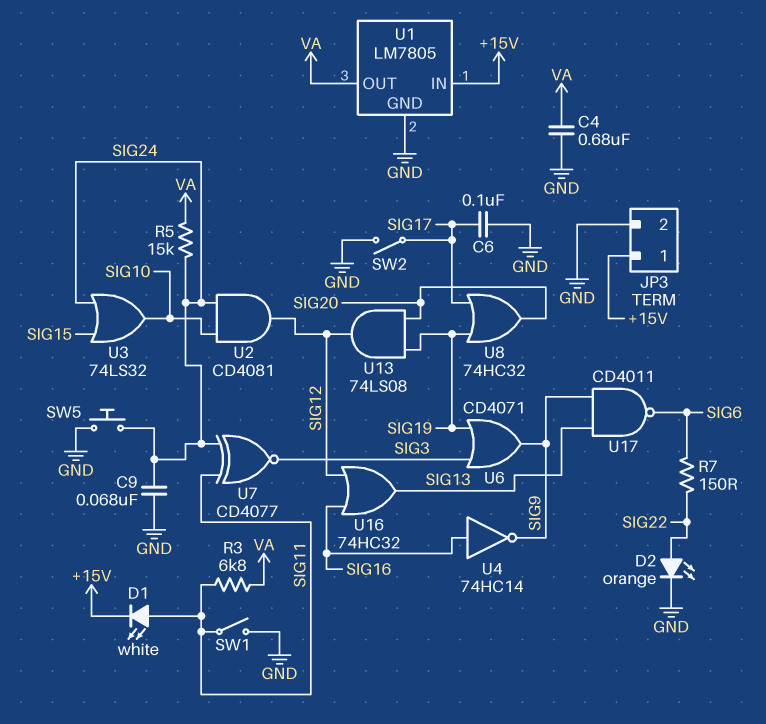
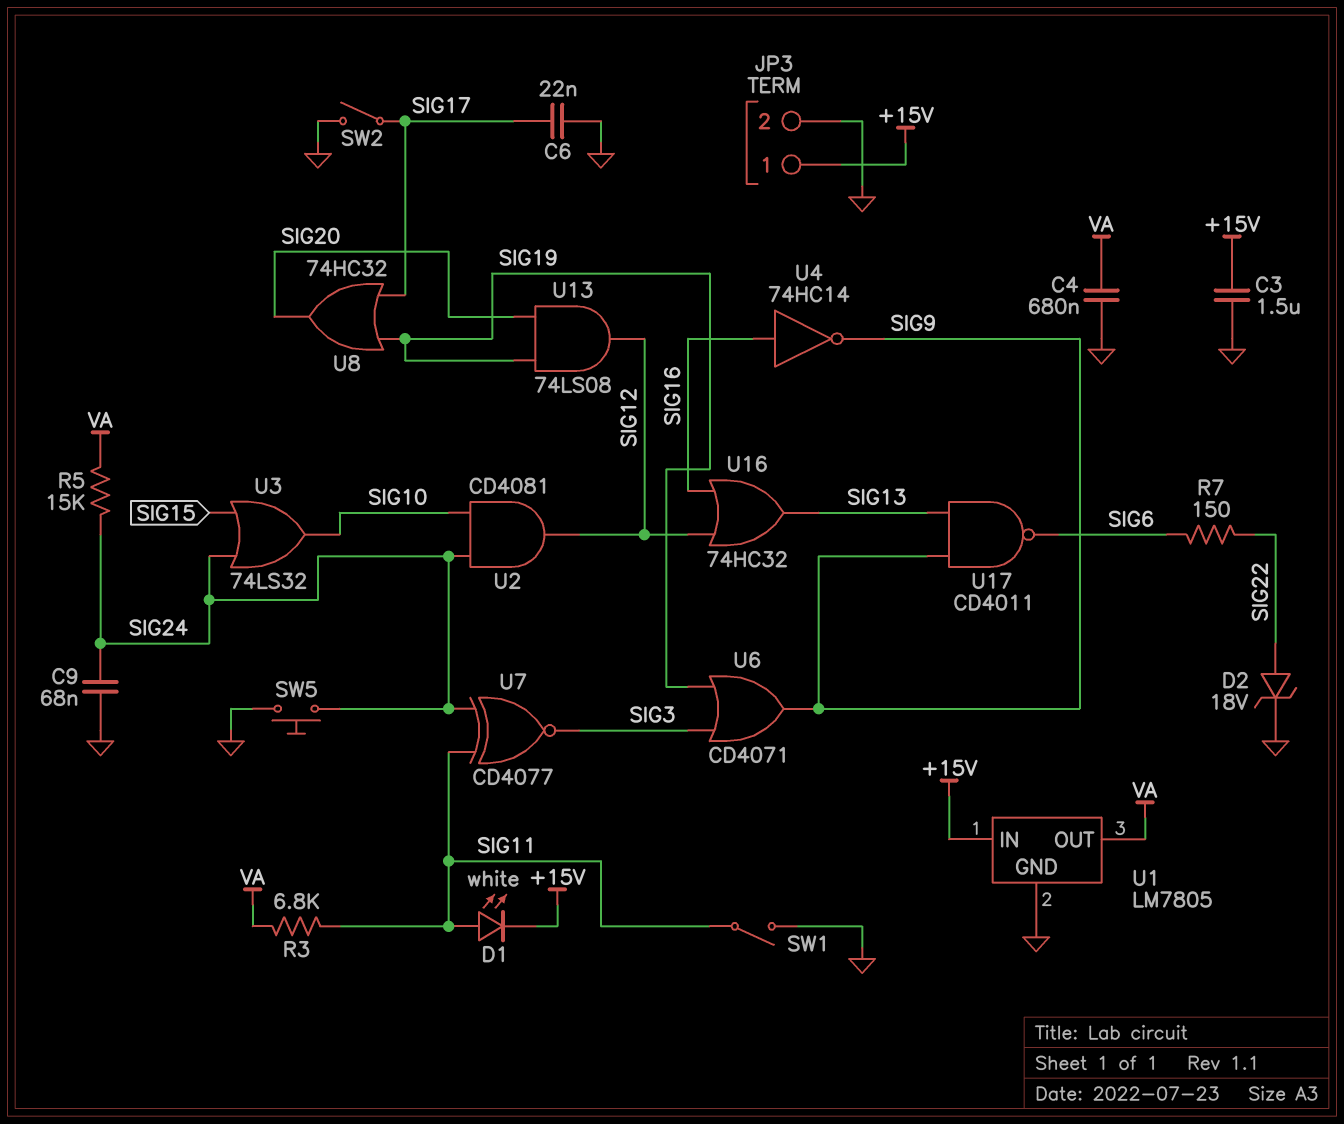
C3: none -> 1.5uF (+15V, GND)
C6: 100nF (GND, SIG17) -> 22nF (GND, SIG17)
D2: LED orange (A SIG22, K GND) -> zener 18V (A SIG22, K GND)

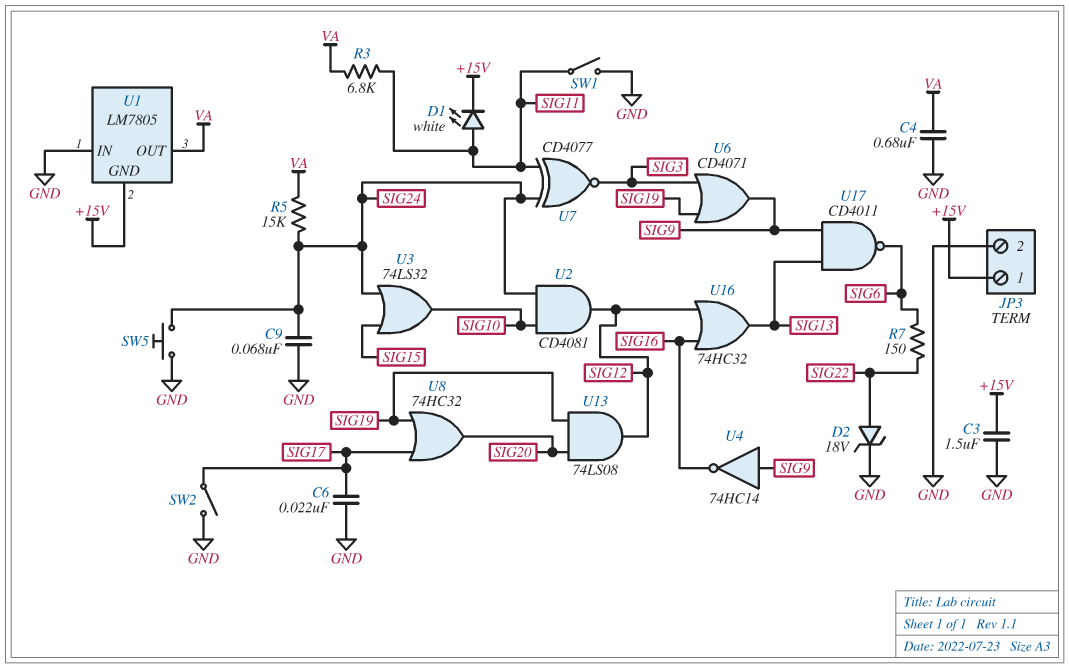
U1 pin GND: GND -> +15V
U1 pin IN: +15V -> GND
U4: NOT 74HC14 (in SIG16, out SIG9) -> NOT 74HC14 (in SIG9, out SIG16)

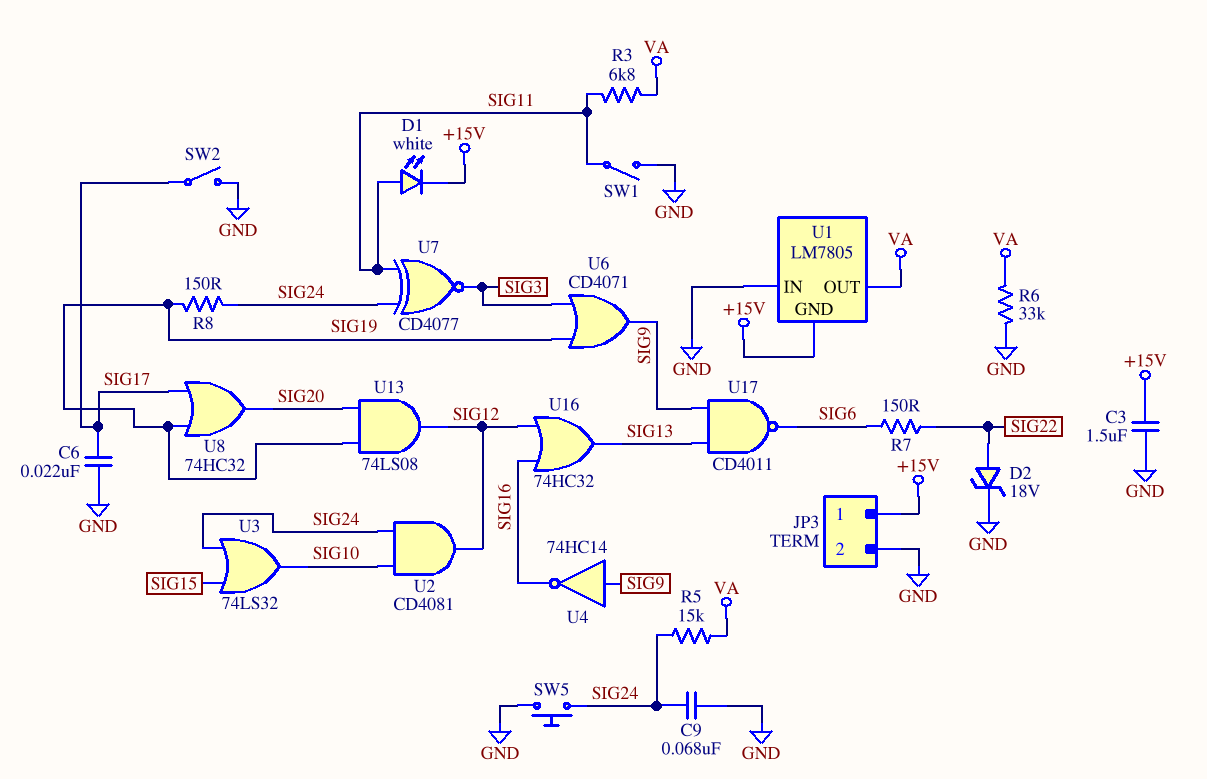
C4: 680nF (GND, VA) -> none
R6: none -> 33k (GND, VA)
R8: none -> 150 (SIG19, SIG24)

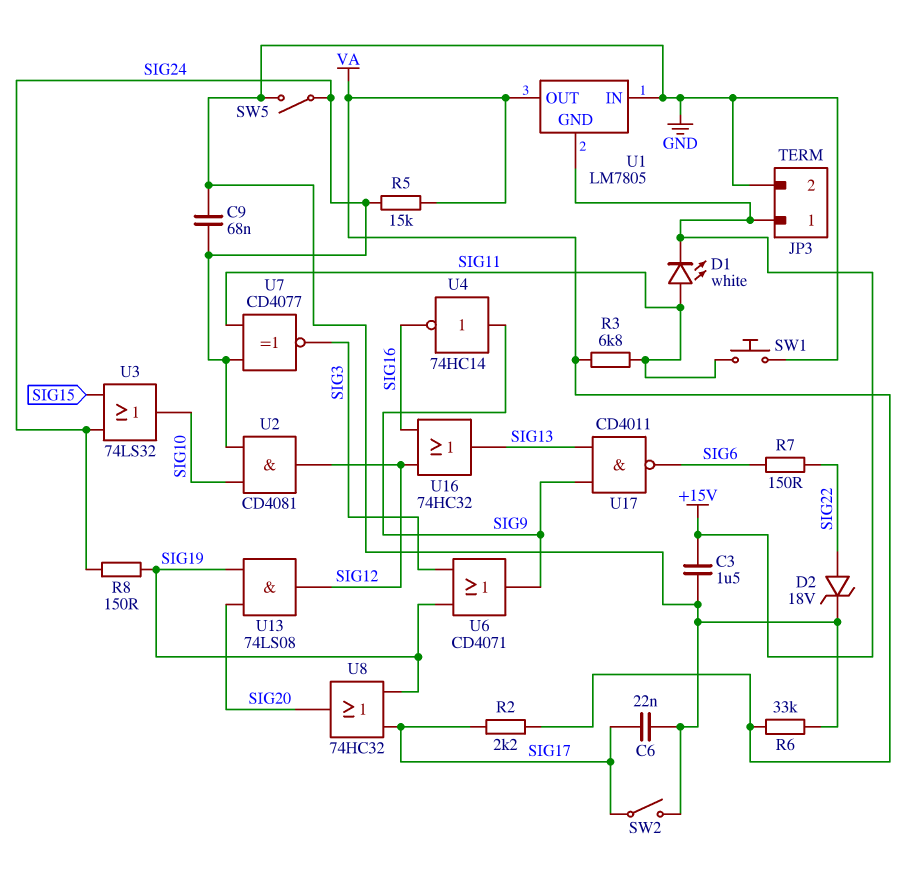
R2: none -> 2.2k (SIG17, VA)
SW1: switch (GND, SIG11) -> button (GND, SIG11)
SW5: button (GND, SIG24) -> switch (GND, SIG24)

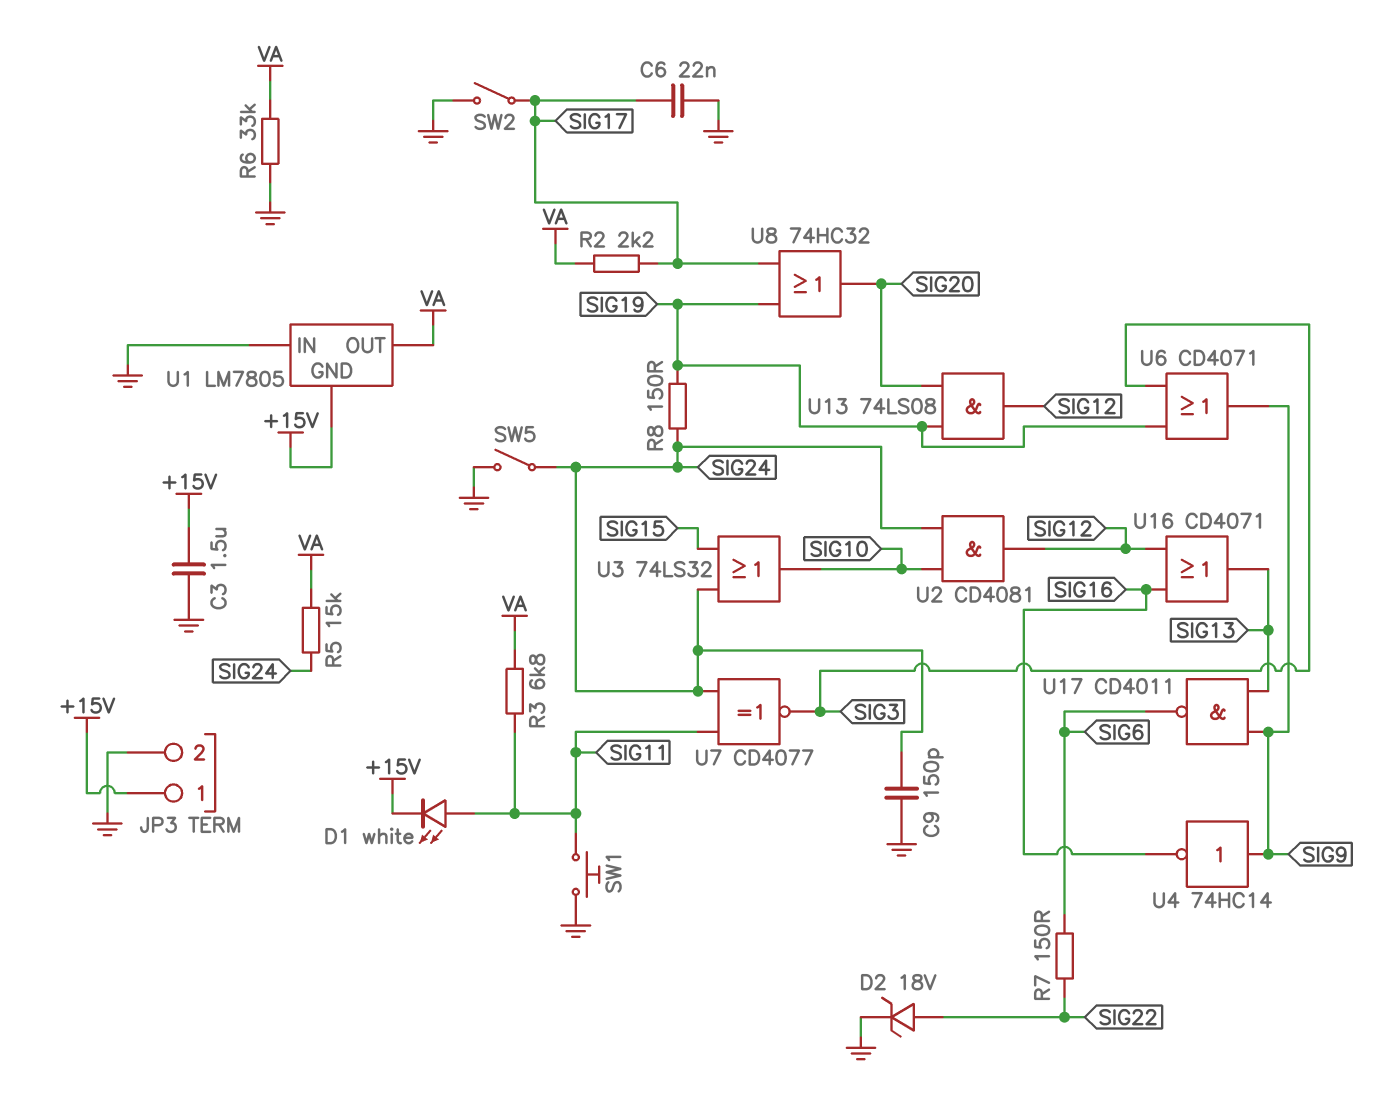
C9: 68nF (GND, SIG24) -> 150pF (GND, SIG24)
U16: OR 74HC32 (in SIG12, in SIG16, out SIG13) -> OR CD4071 (in SIG12, in SIG16, out SIG13)

